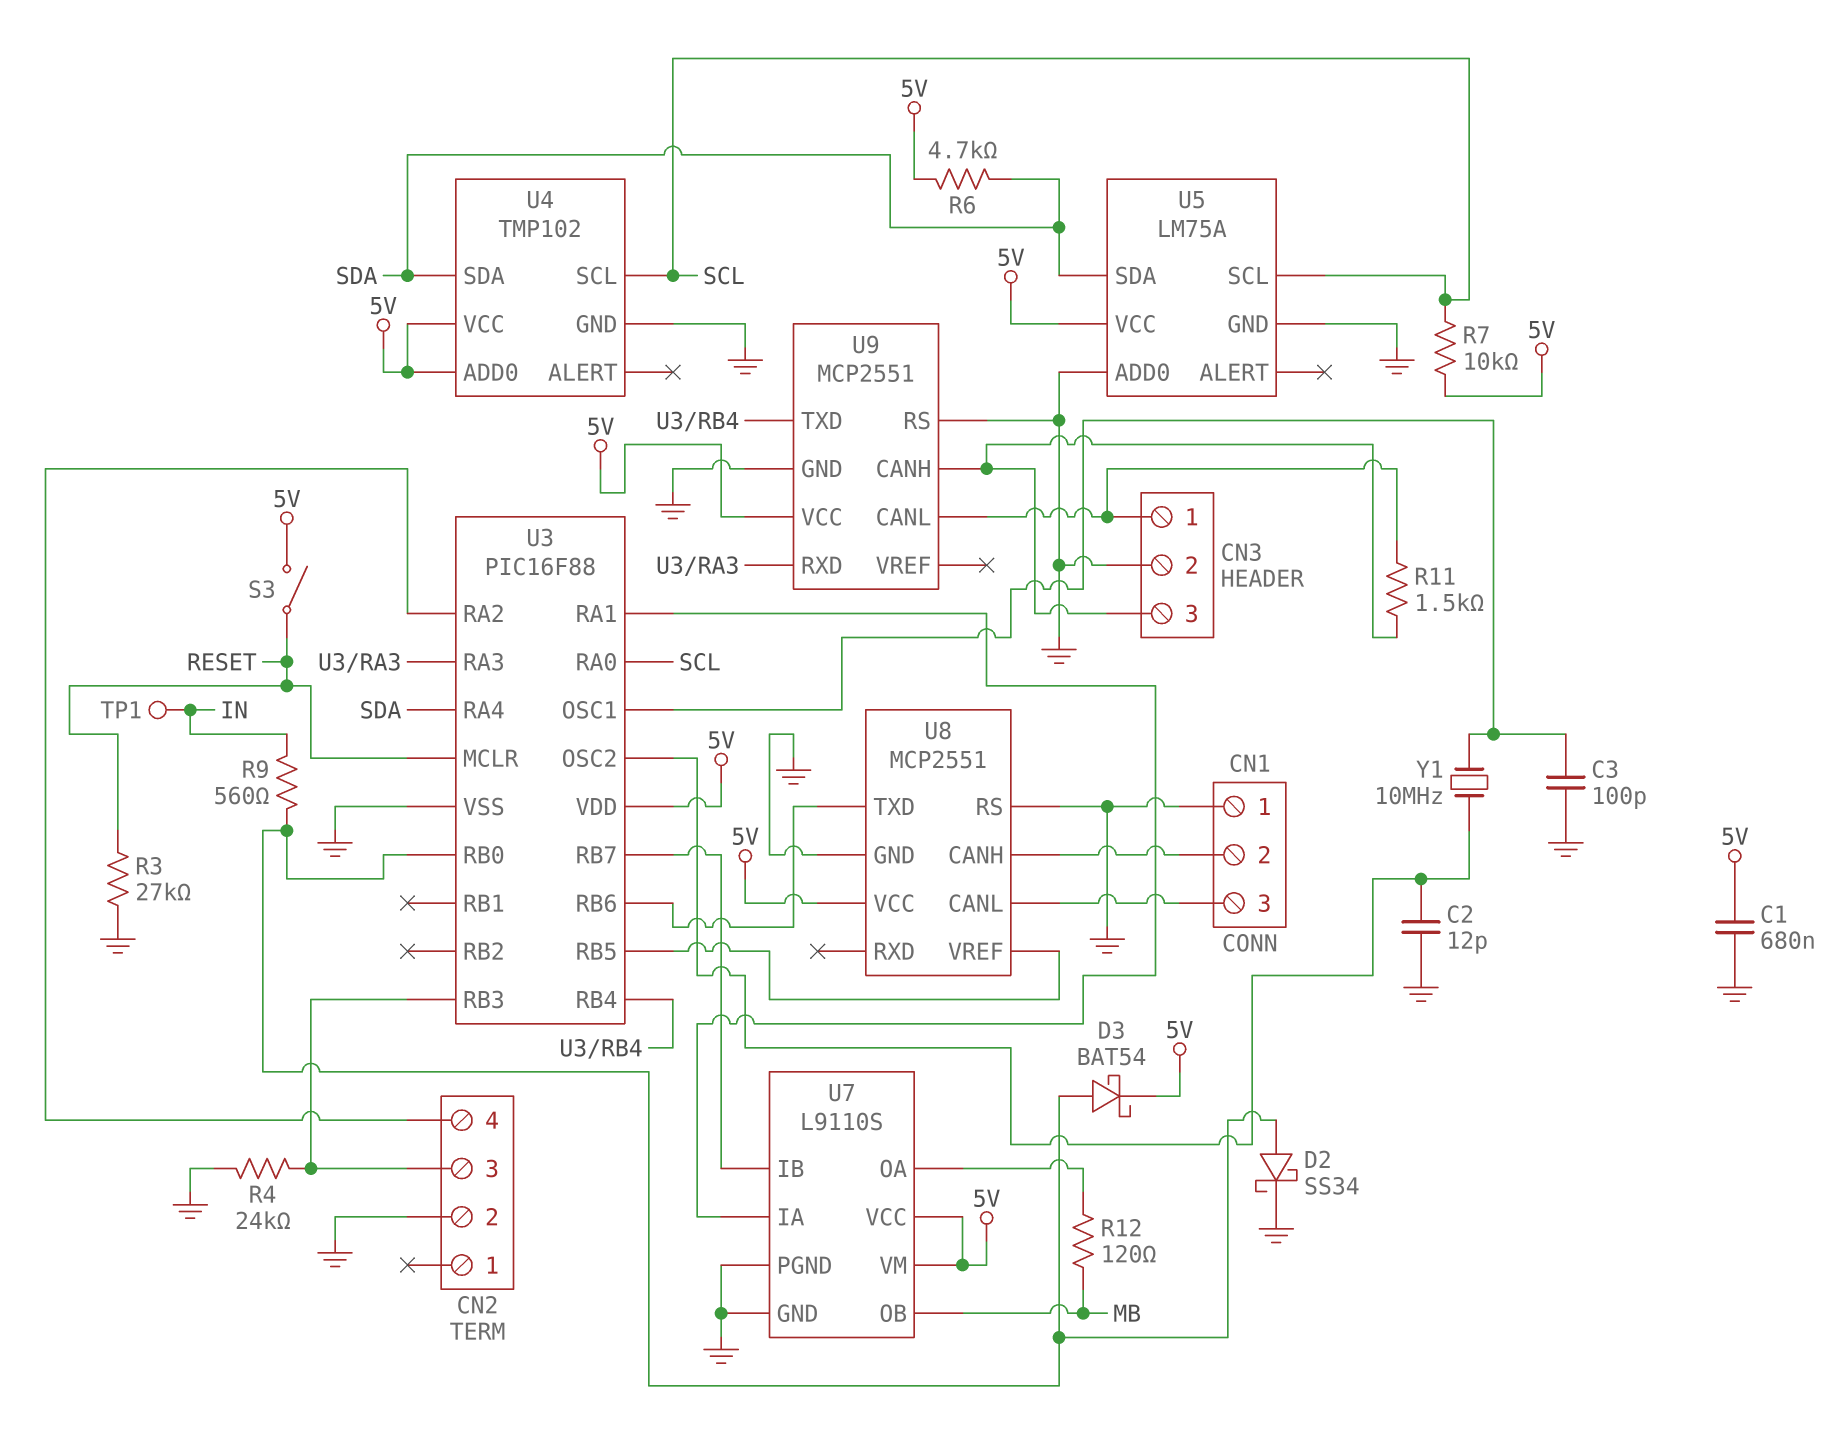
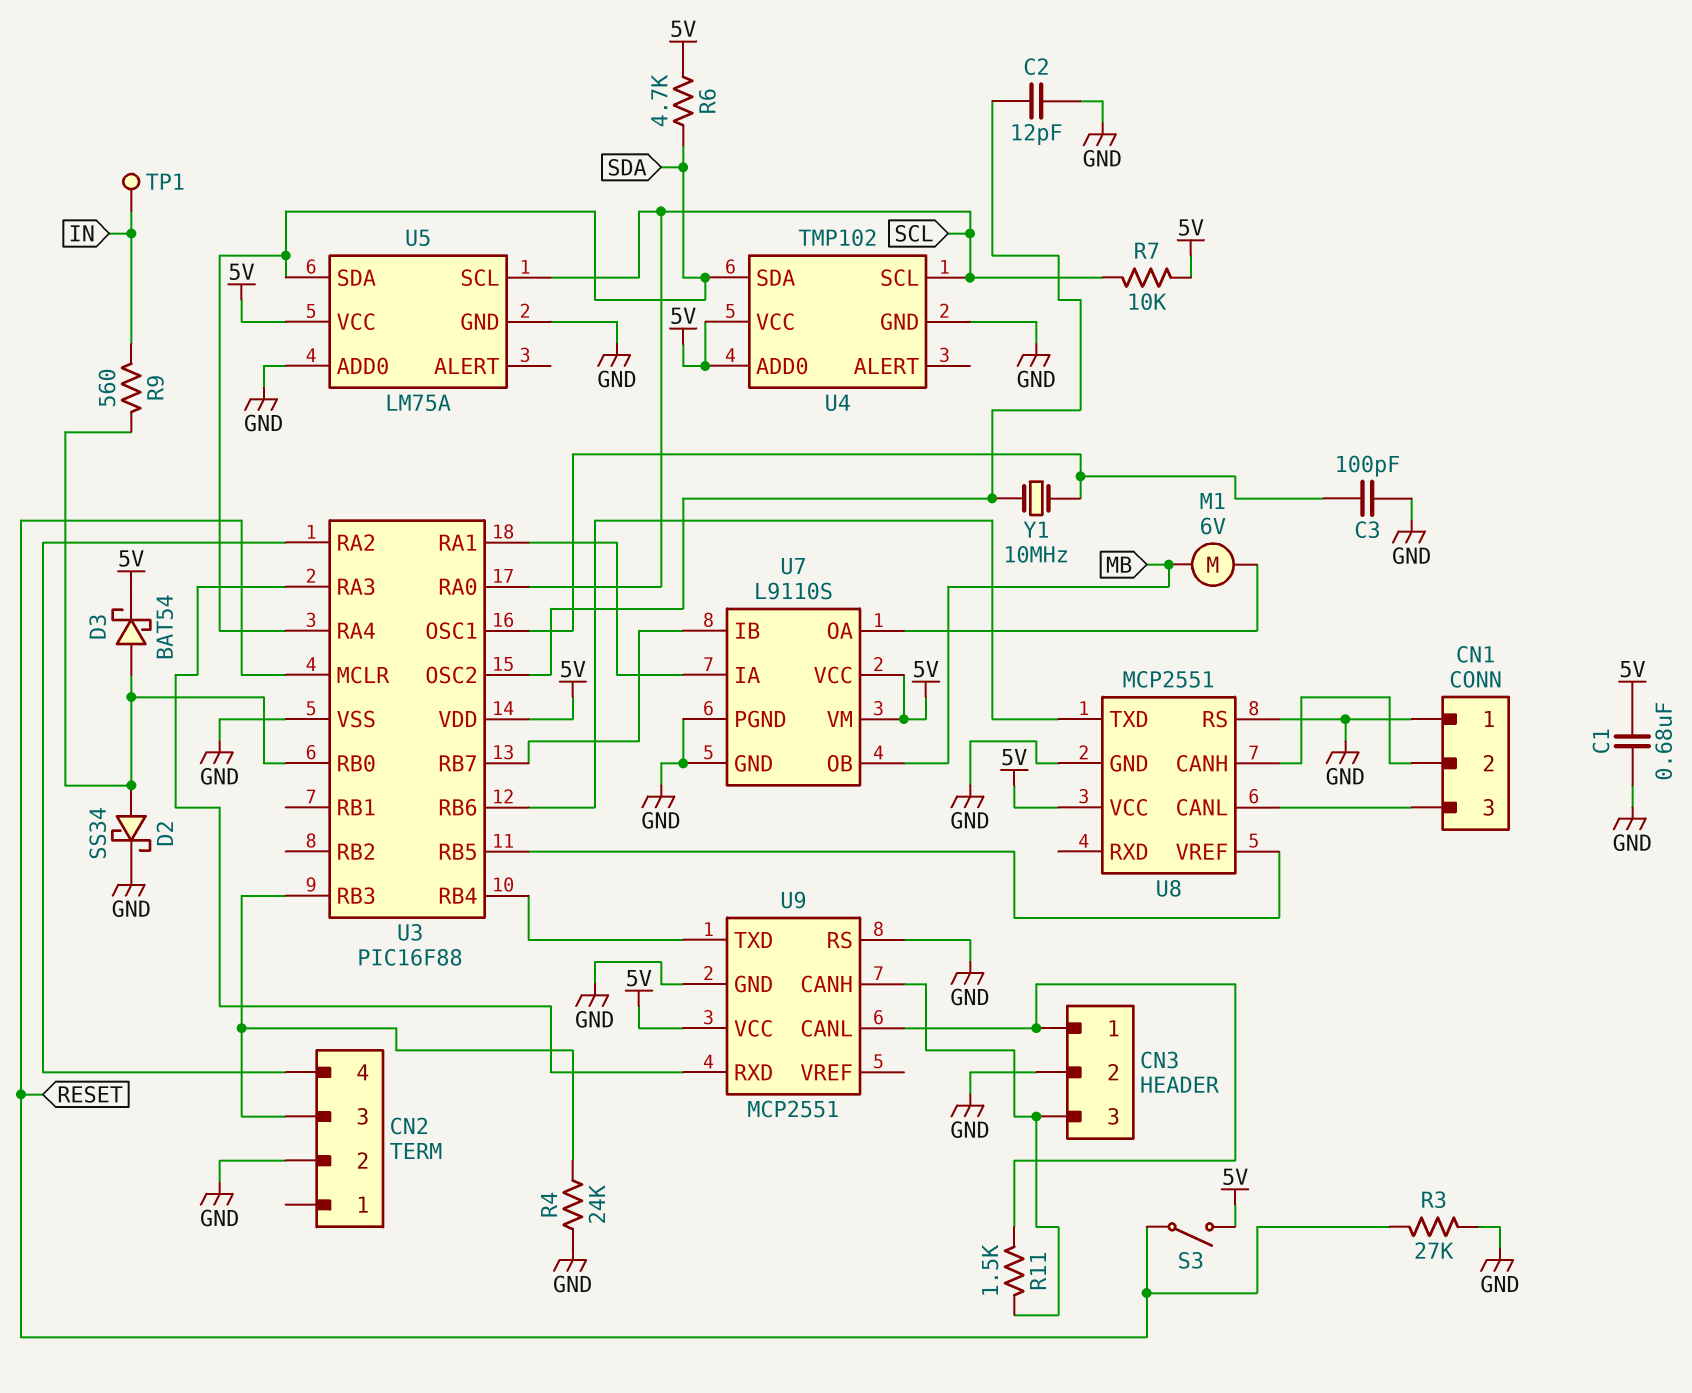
M1: none -> motor 6V (MB, U7/OA)
R12: 120 (MB, U7/OA) -> none

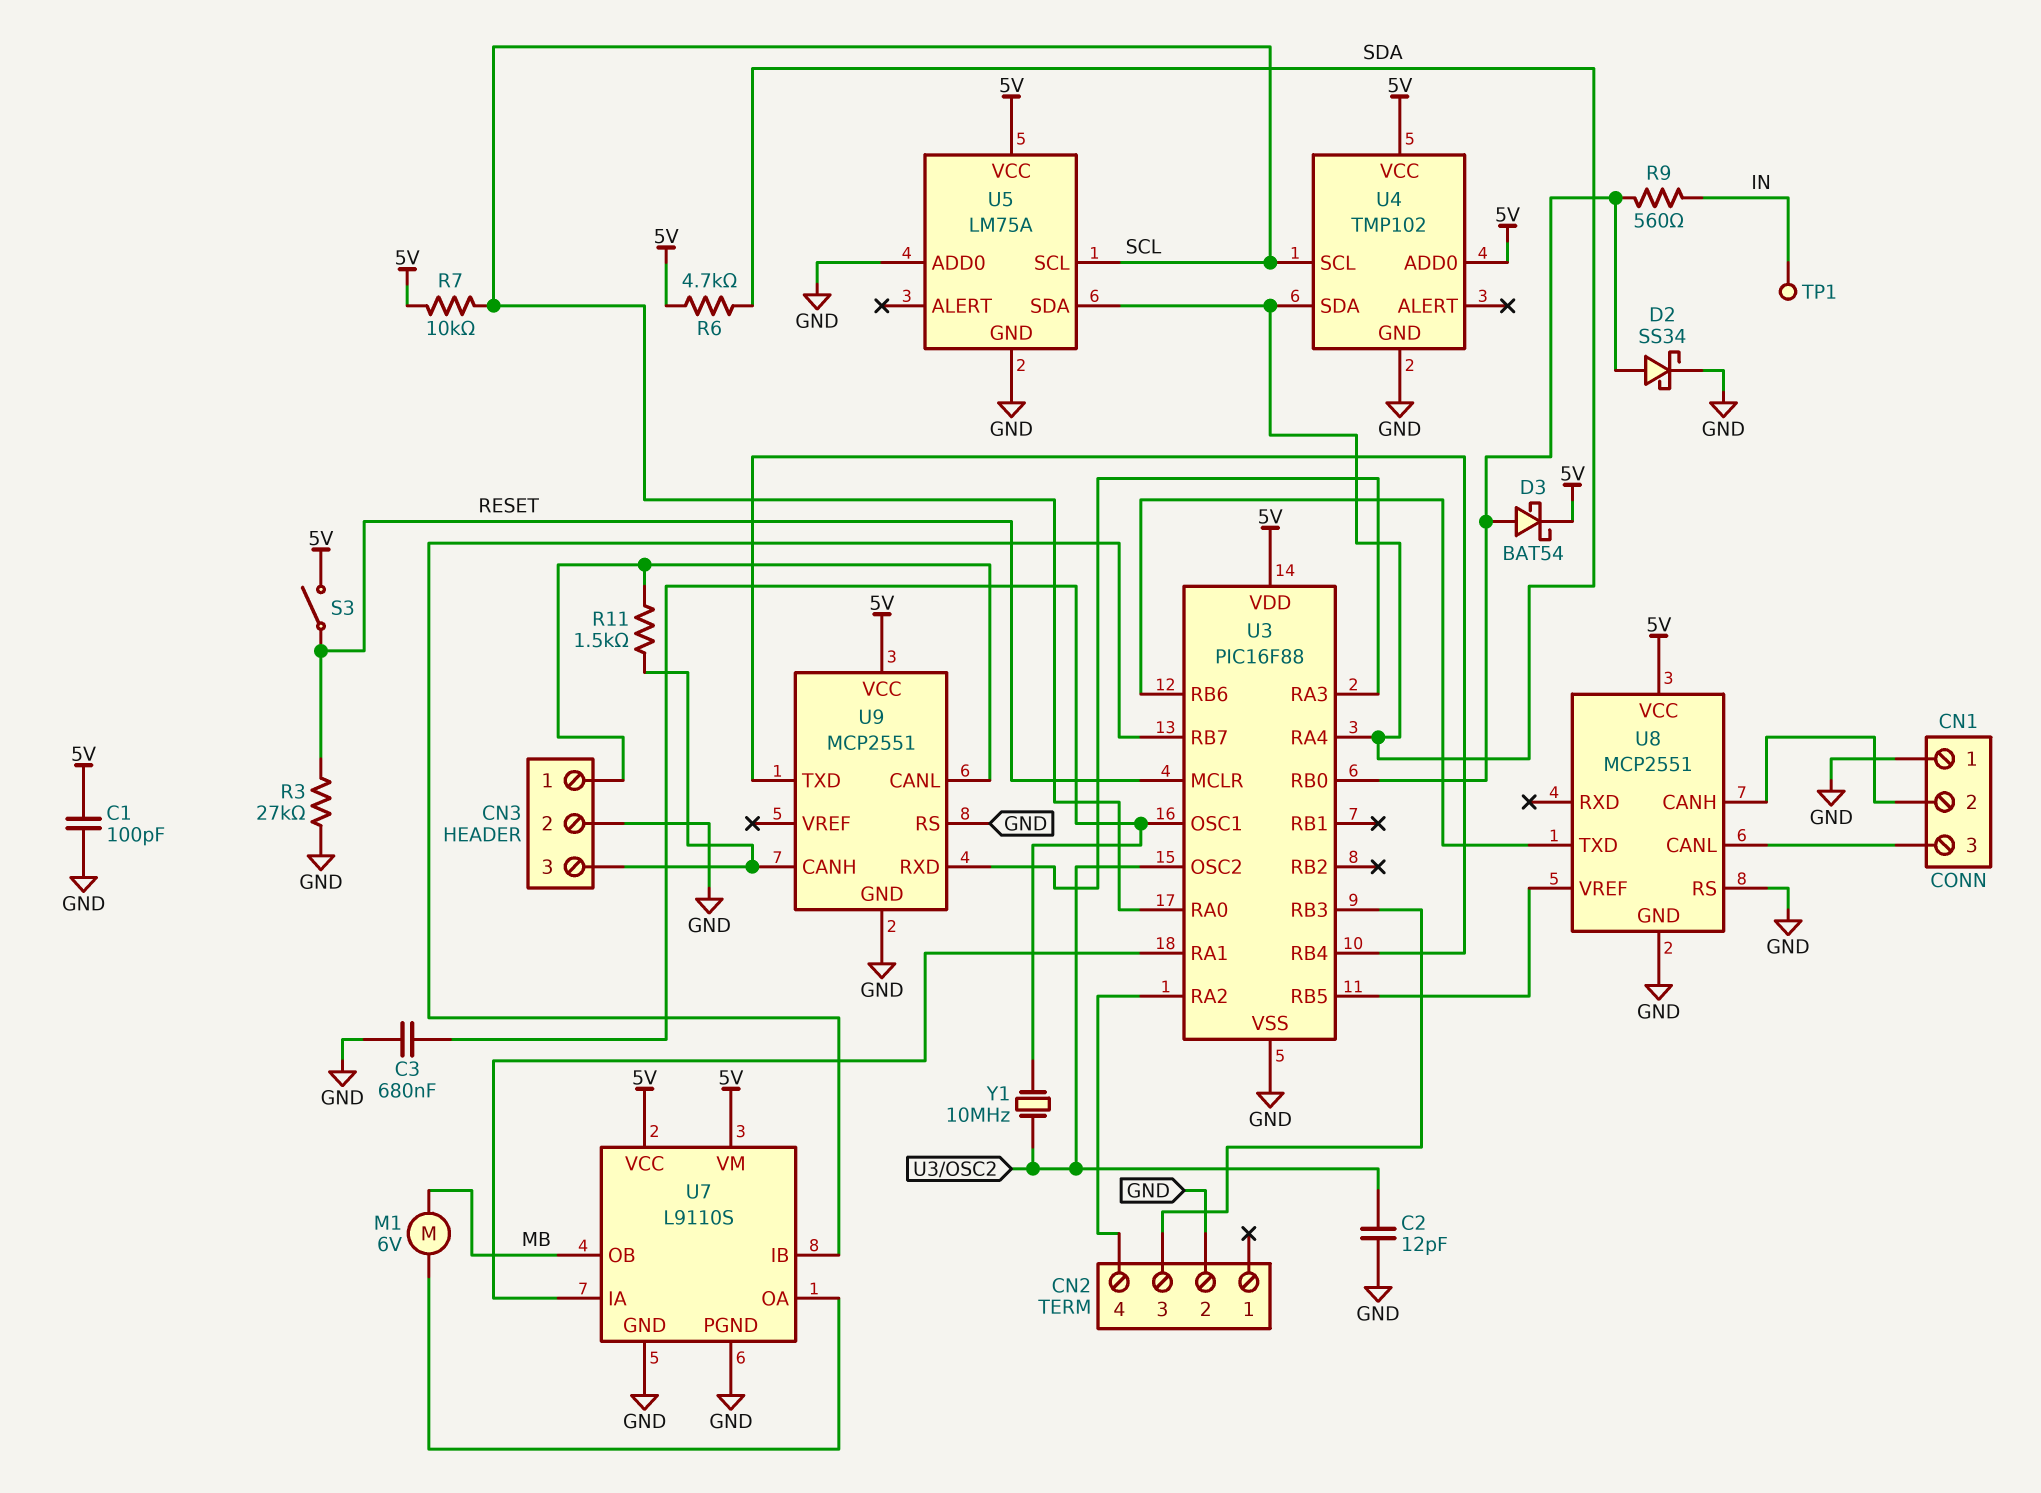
C1: 680nF (5V, GND) -> 100pF (5V, GND)
C3: 100pF (GND, U3/OSC1) -> 680nF (GND, U3/OSC1)
R4: 24k (CN2/3, GND) -> none

